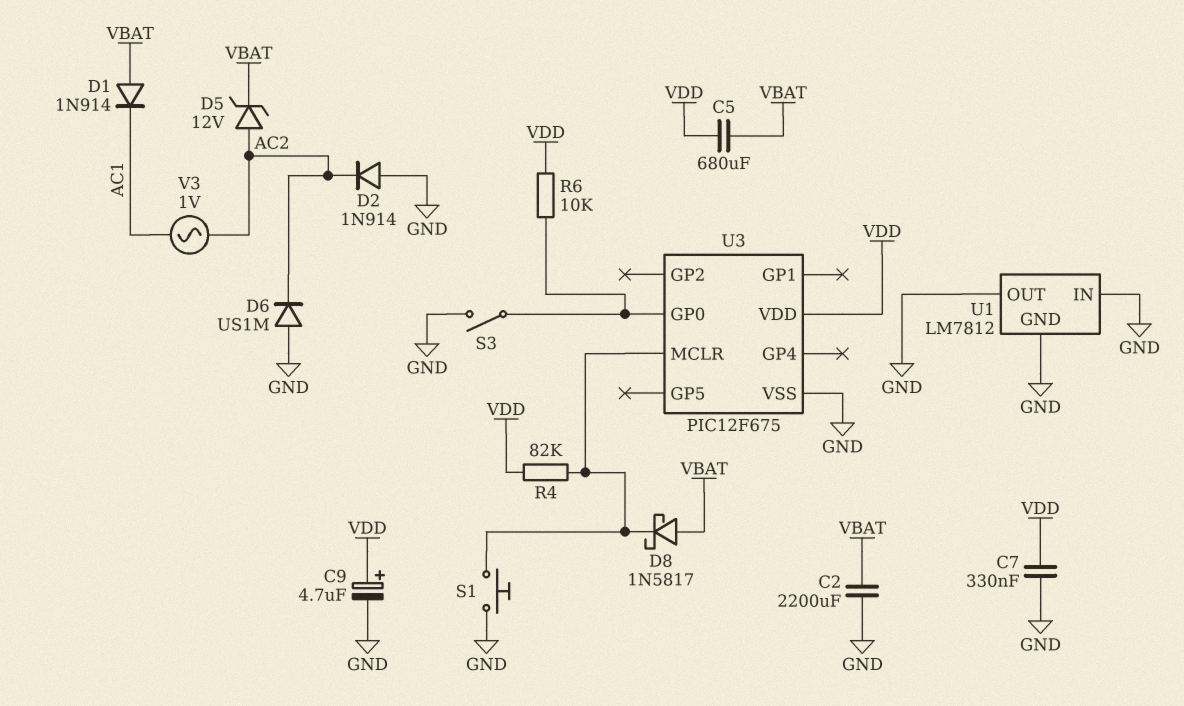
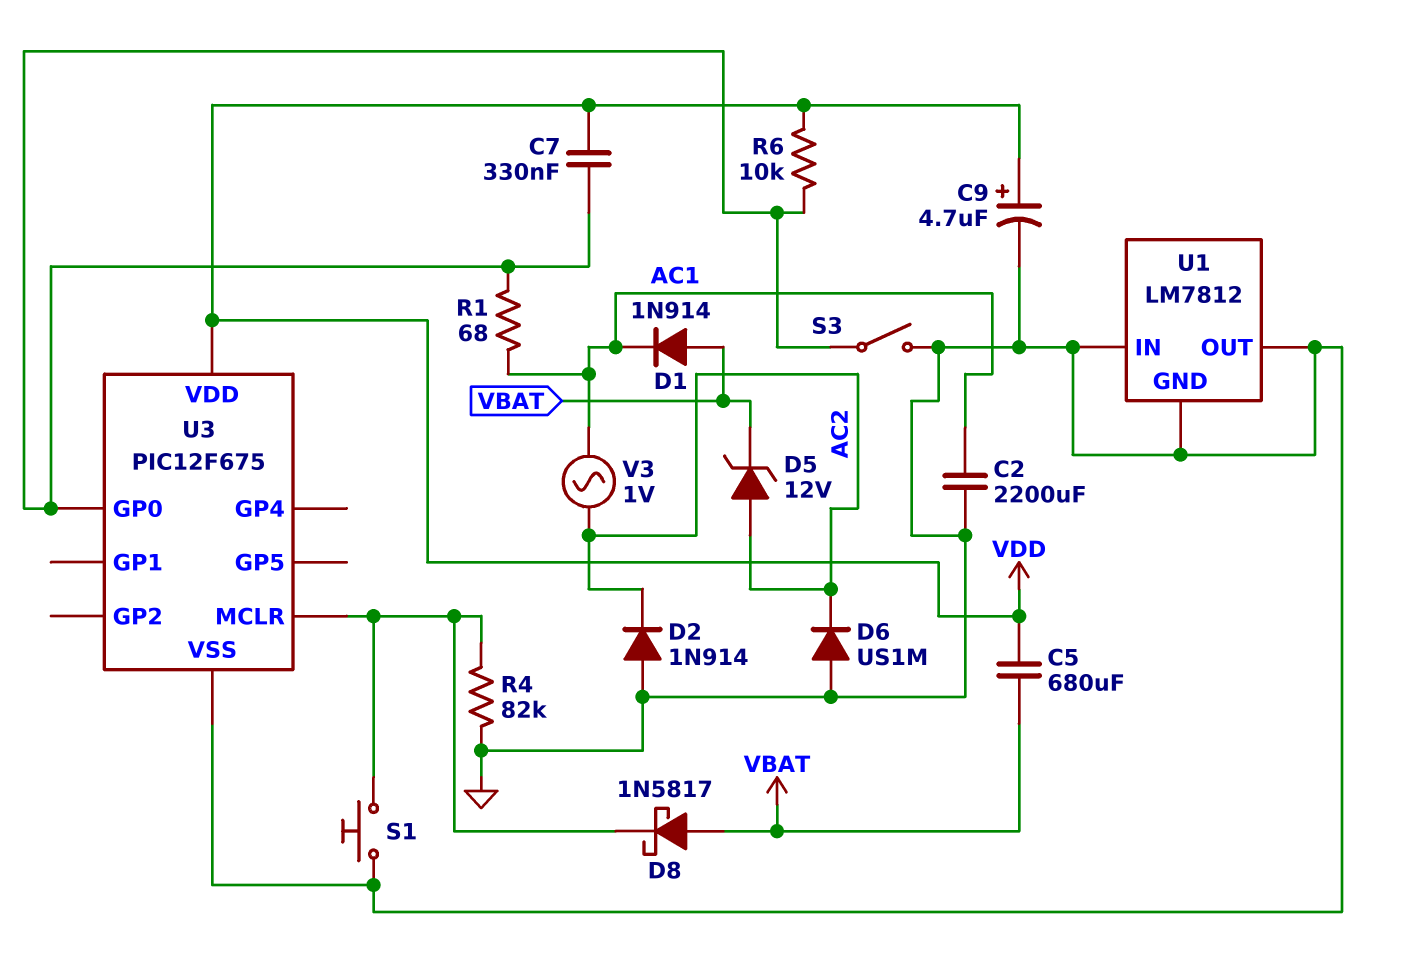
C2: 2200uF (GND, VBAT) -> 2200uF (AC1, GND)
C7: 330nF (GND, VDD) -> 330nF (U3/GP0, VDD)
R1: none -> 68 (AC1, U3/GP0)
R4: 82k (U3/MCLR, VDD) -> 82k (GND, U3/MCLR)

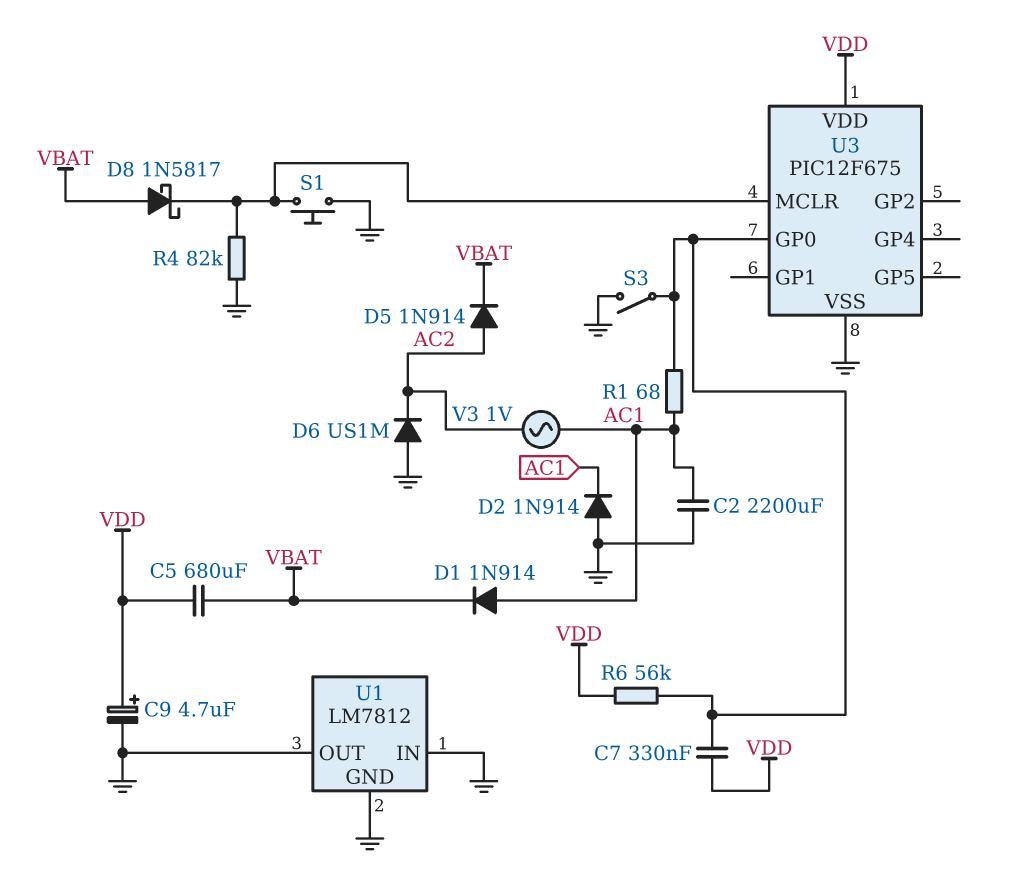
D1: diode 1N914 (A VBAT, K AC1) -> diode 1N914 (A AC1, K VBAT)
D2: diode 1N914 (A GND, K AC2) -> diode 1N914 (A GND, K AC1)
D5: zener 12V (A AC2, K VBAT) -> diode 1N914 (A AC2, K VBAT)
R6: 10k (U3/GP0, VDD) -> 56k (U3/GP0, VDD)

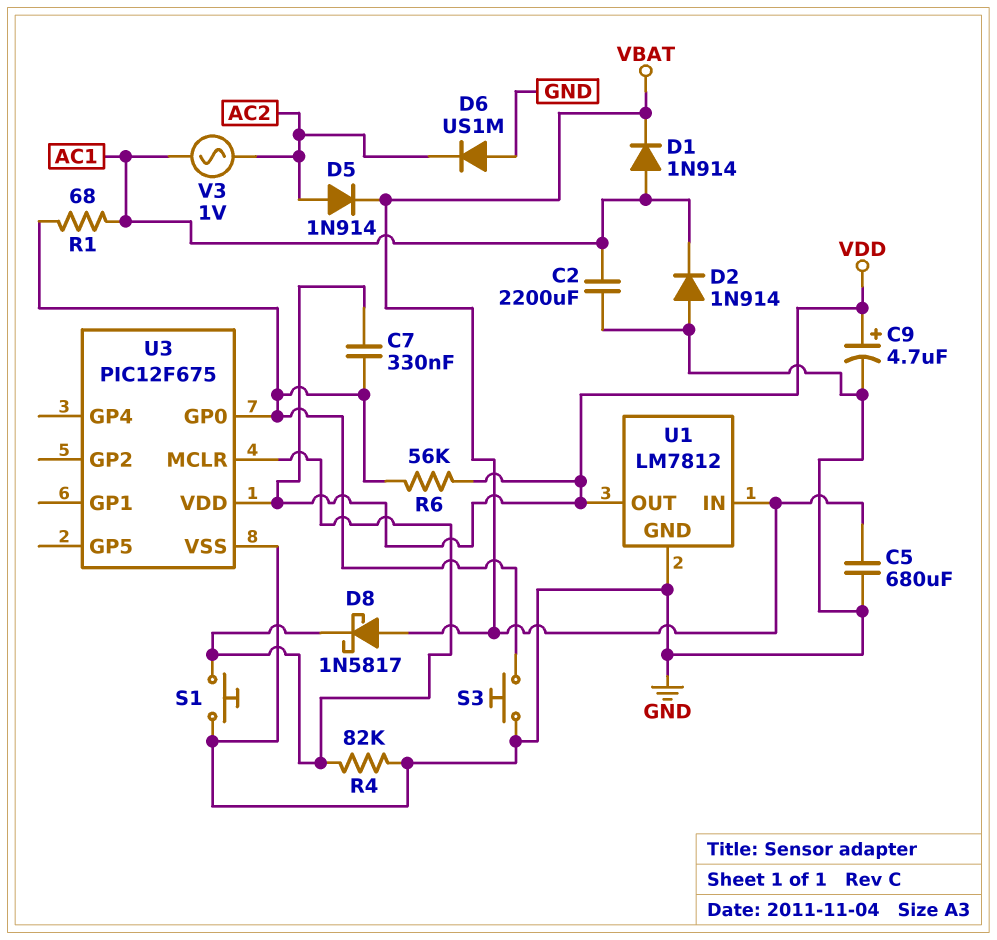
C5: 680uF (VBAT, VDD) -> 680uF (GND, VBAT)
S3: switch (GND, U3/GP0) -> button (GND, U3/GP0)
U1 pin IN: GND -> VBAT
U1 pin OUT: GND -> VDD

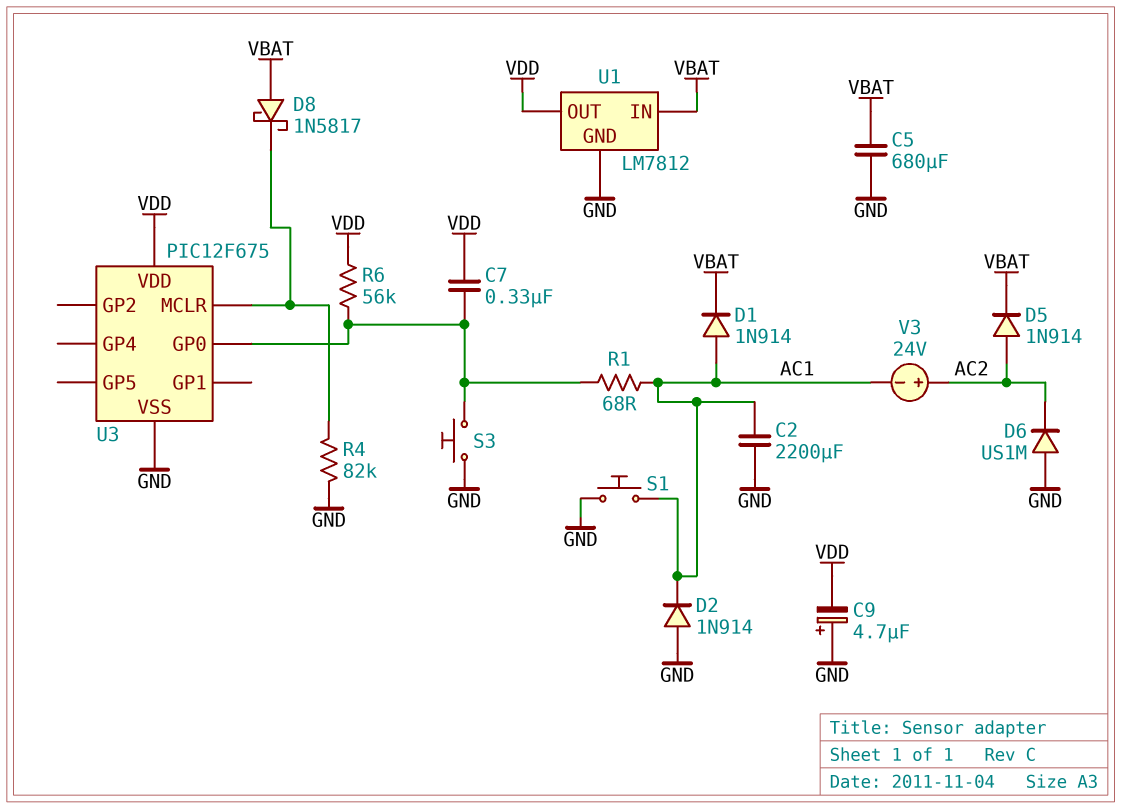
C9: 4.7uF (plus VDD, minus GND) -> 4.7uF (plus GND, minus VDD)
S1: button (GND, U3/MCLR) -> button (AC1, GND)
V3: AC 1V (AC1, AC2) -> 24V (plus AC2, minus AC1)

